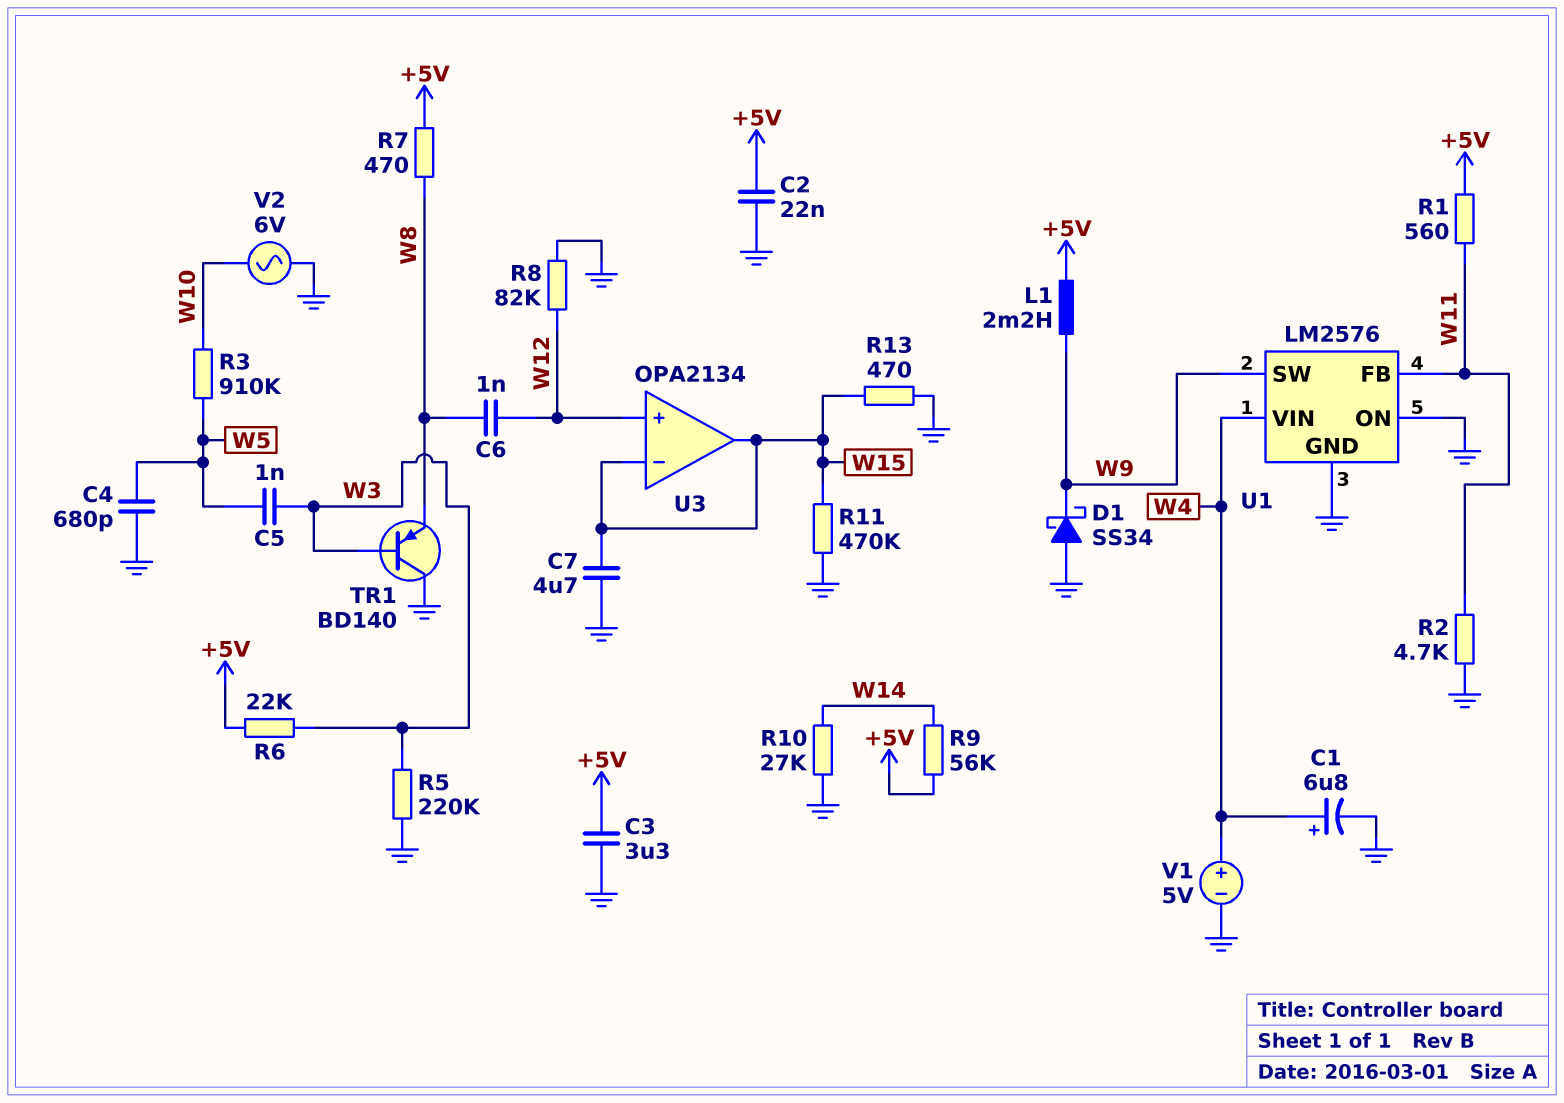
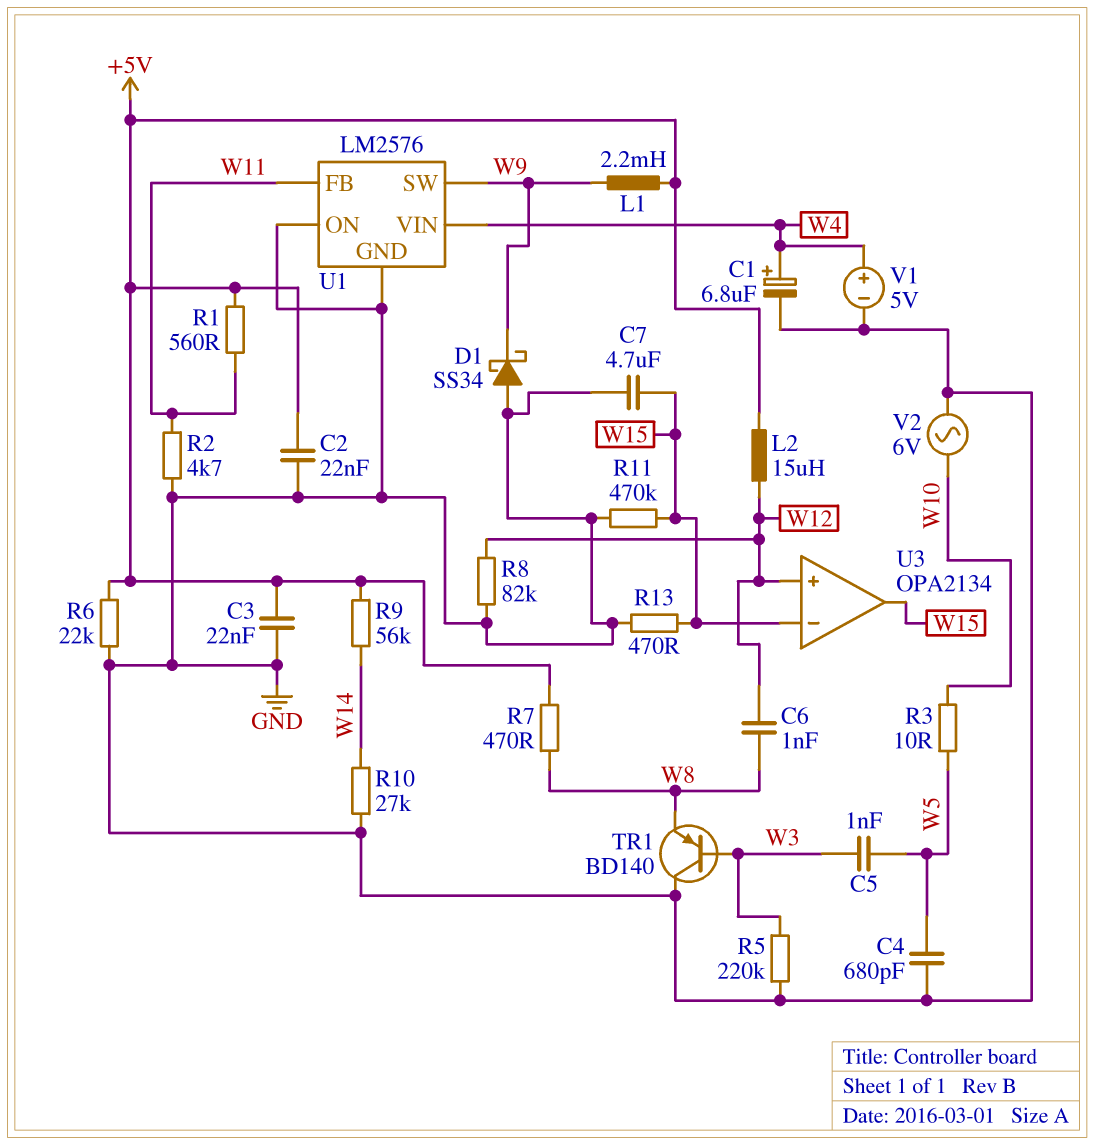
C3: 3.3uF (+5V, GND) -> 22nF (+5V, GND)
L2: none -> 15uH (+5V, W12)
R3: 910k (W5, W10) -> 10 (W5, W10)
R6: 22k (+5V, W3) -> 22k (+5V, GND)

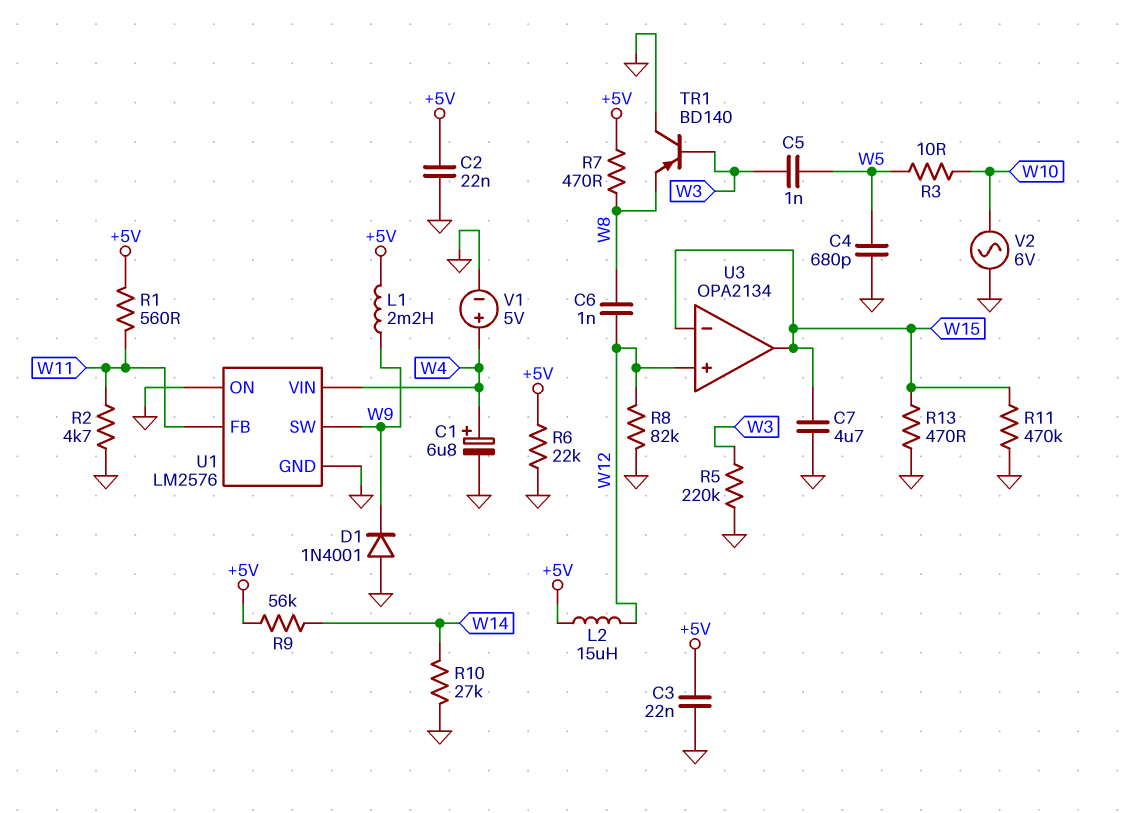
D1: schottky SS34 (A GND, K W9) -> diode 1N4001 (A GND, K W9)

